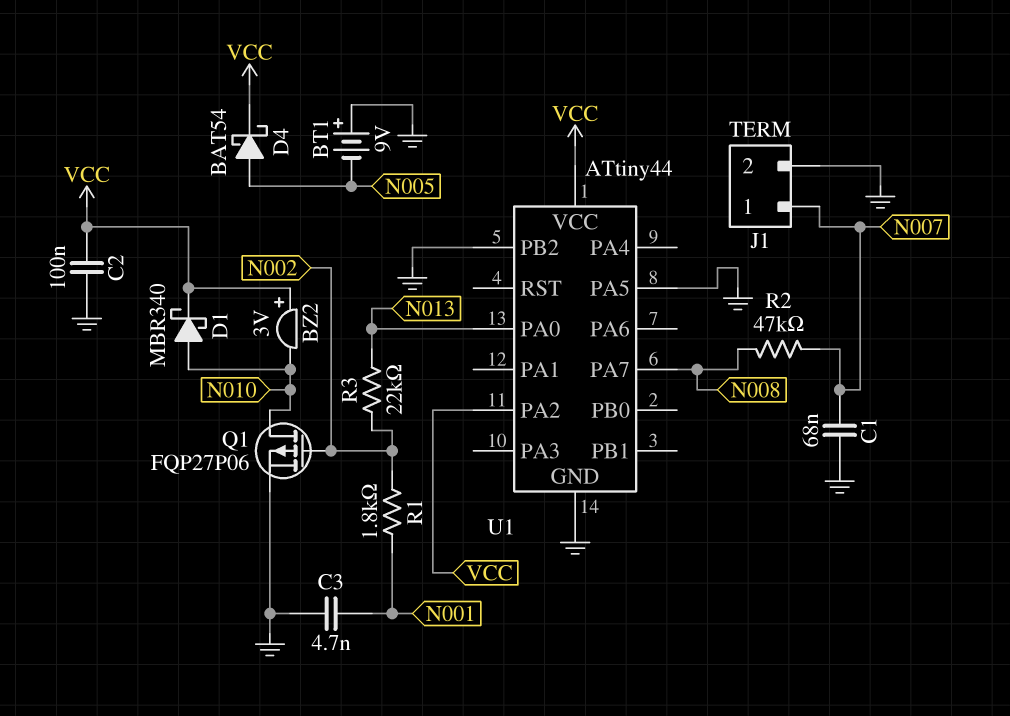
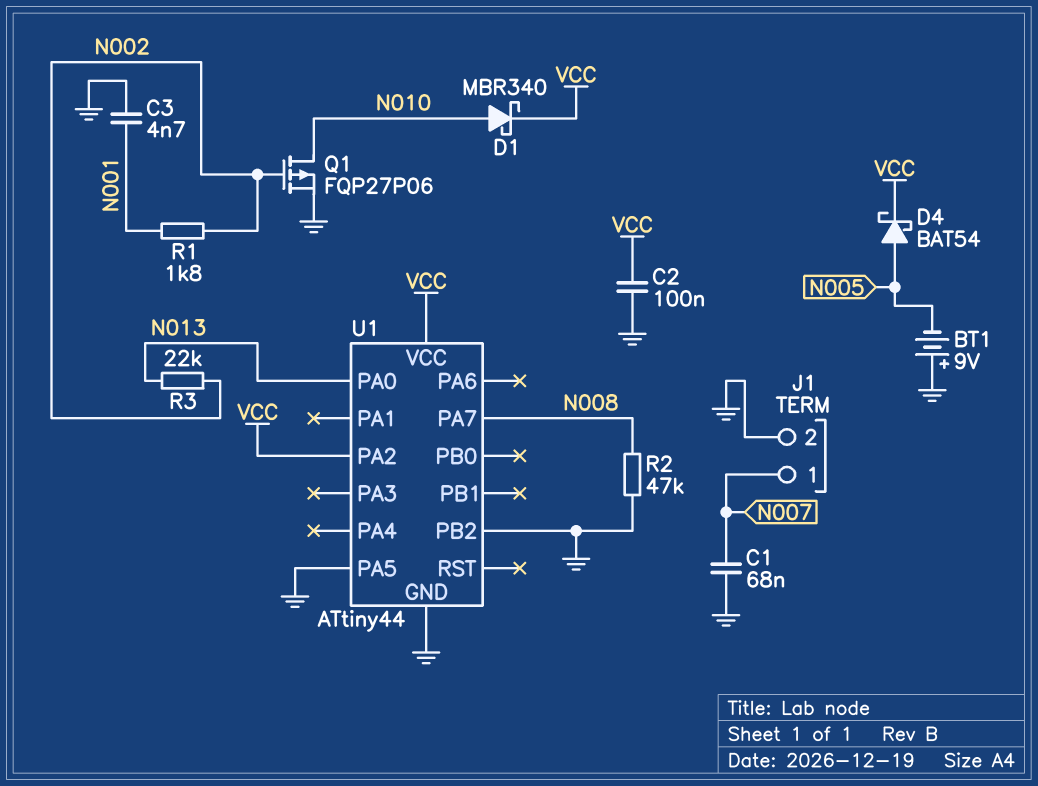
BZ2: buzzer 3V (plus VCC, minus N010) -> none
R2: 47k (N007, N008) -> 47k (GND, N008)

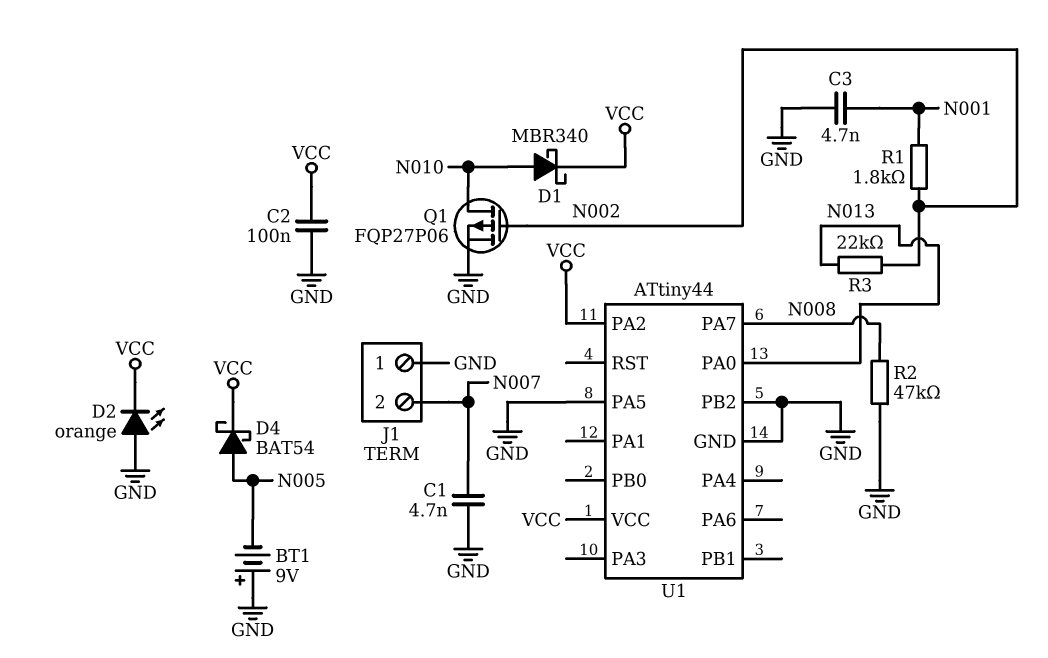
C1: 68nF (GND, N007) -> 4.7nF (GND, N007)
D2: none -> LED orange (A GND, K VCC)
J1 pin 1: N007 -> GND
J1 pin 2: GND -> N007

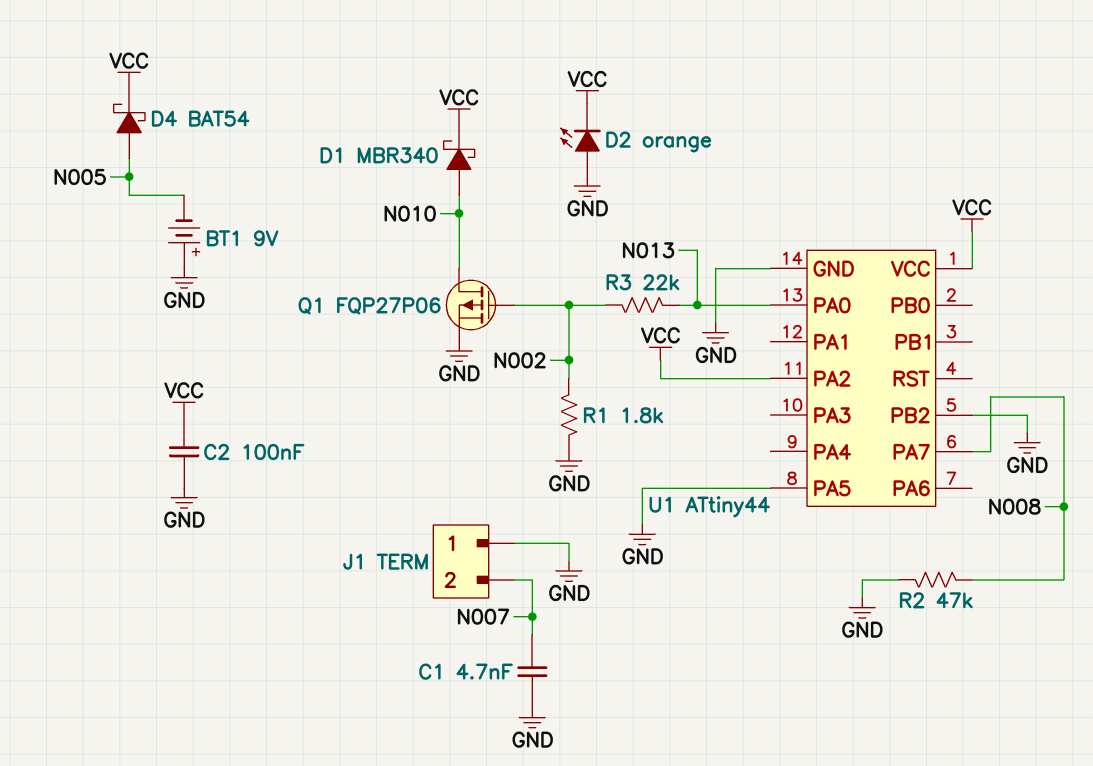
C3: 4.7nF (GND, N001) -> none
R1: 1.8k (N001, N002) -> 1.8k (GND, N002)

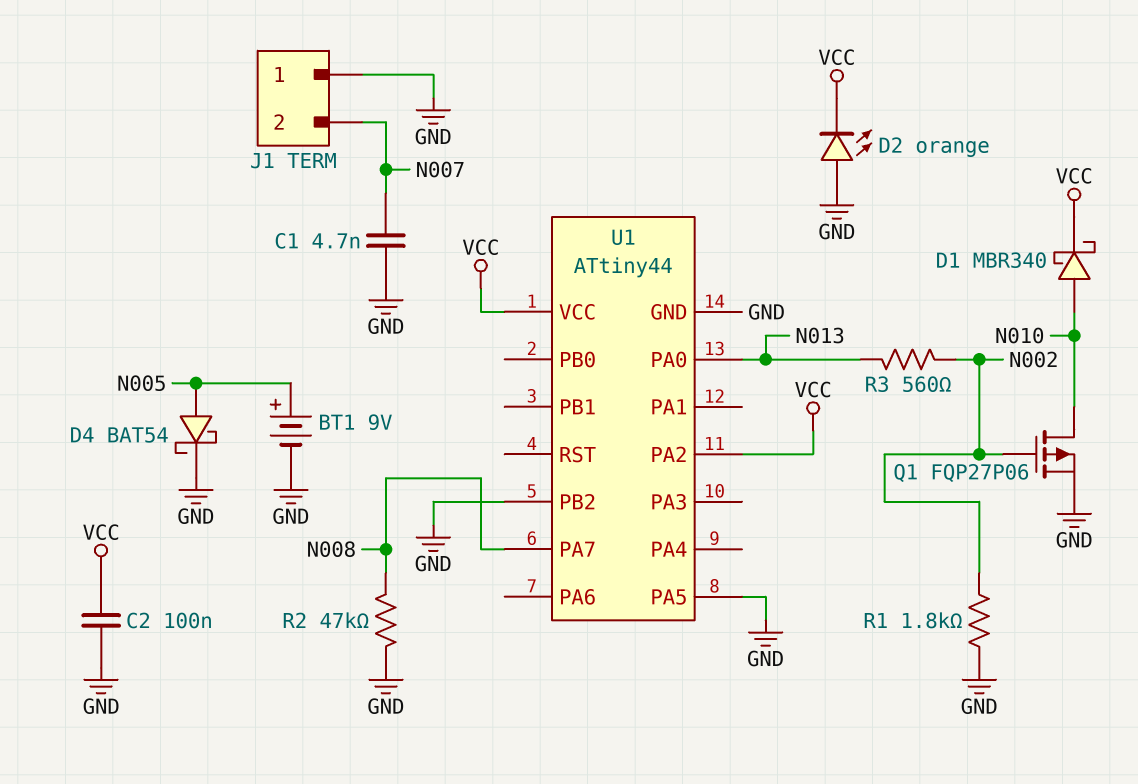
BT1: 9V (plus GND, minus N005) -> 9V (plus N005, minus GND)
D4: schottky BAT54 (A N005, K VCC) -> schottky BAT54 (A N005, K GND)
R3: 22k (N002, N013) -> 560 (N002, N013)

